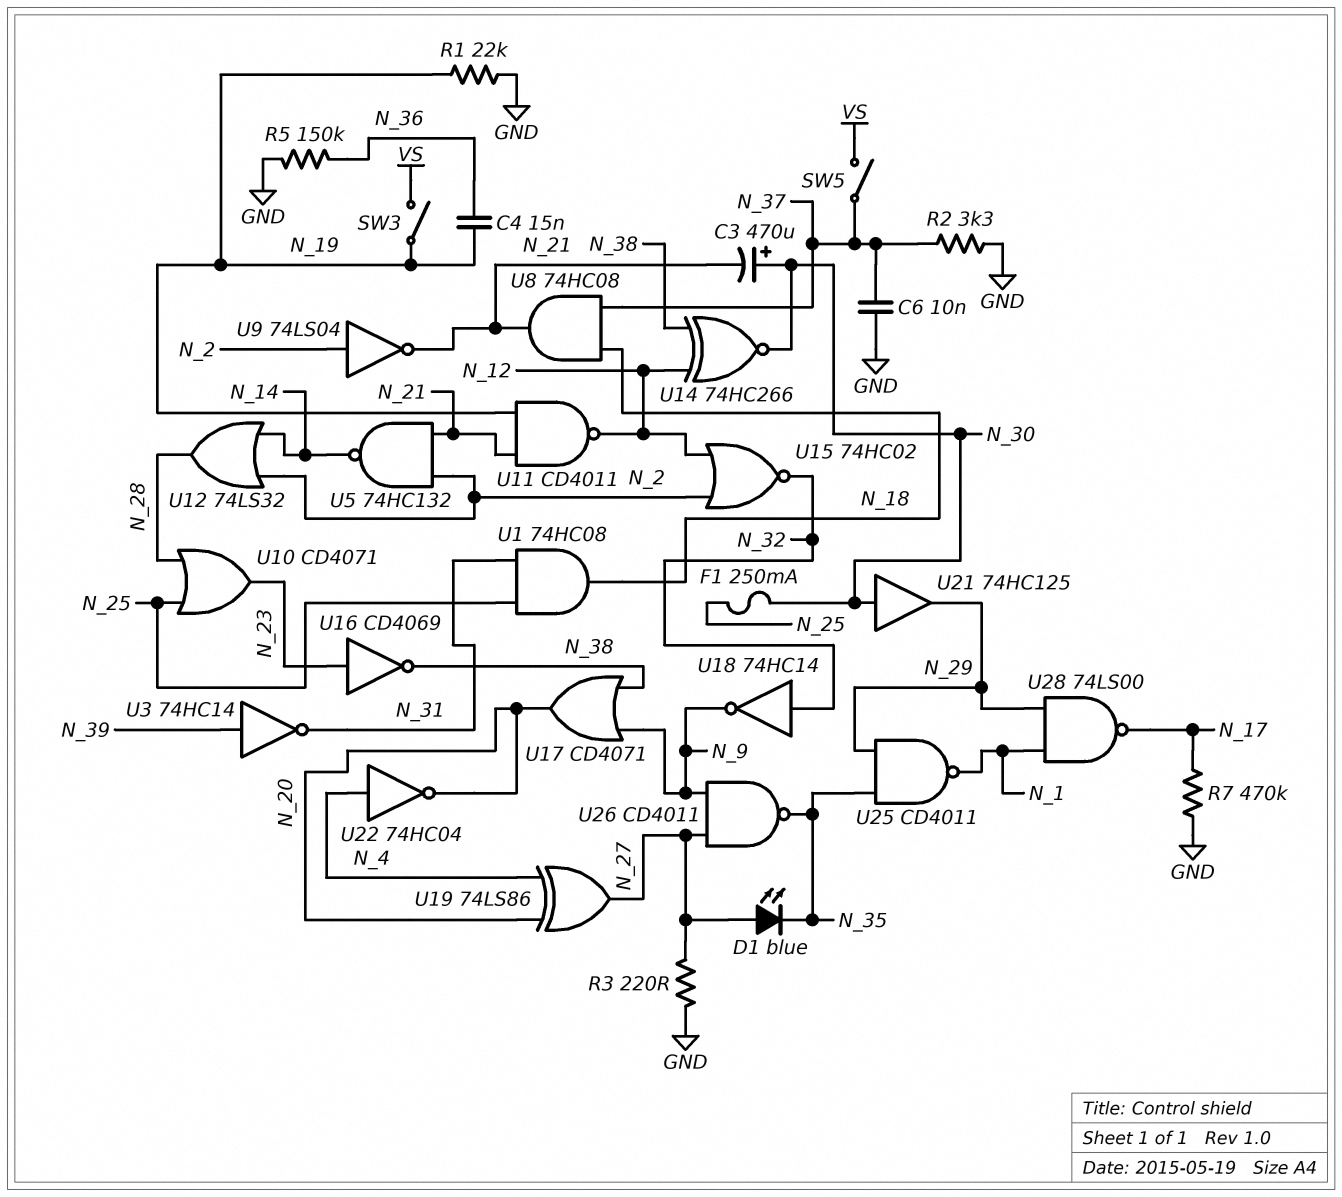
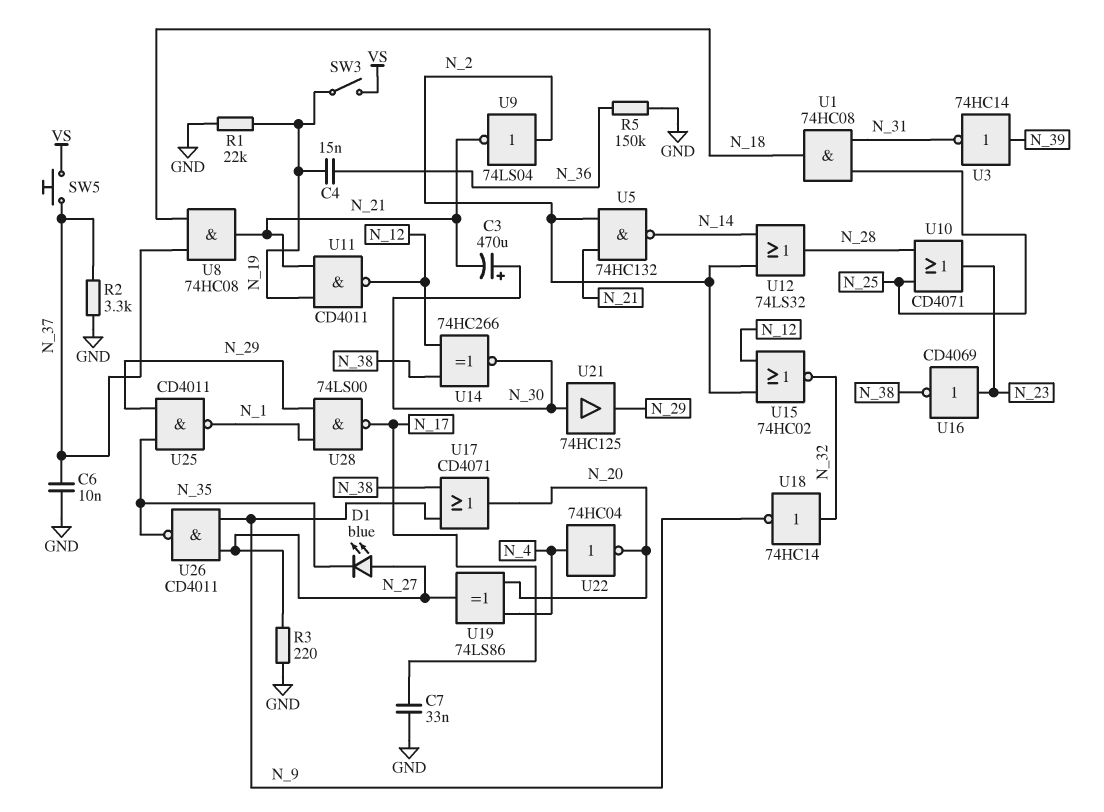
C7: none -> 33nF (GND, N_17)
F1: 250mA (N_25, N_30) -> none
R7: 470k (GND, N_17) -> none
SW5: switch (N_37, VS) -> button (N_37, VS)

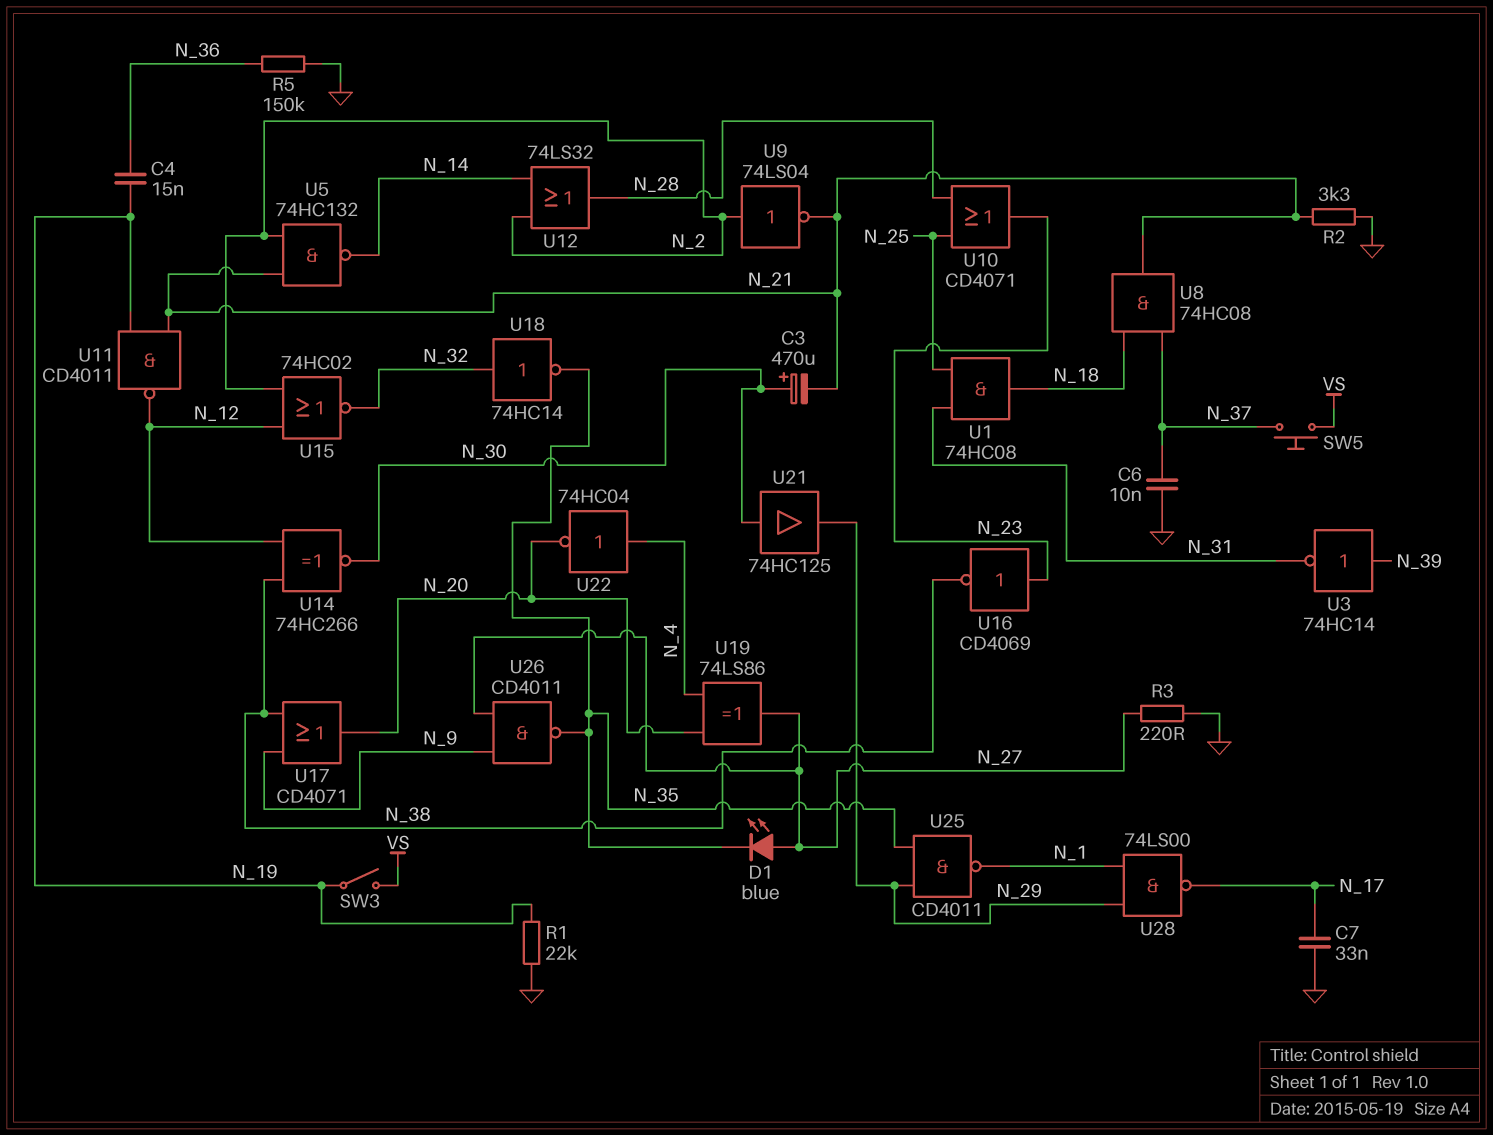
R2: 3.3k (GND, N_37) -> 3.3k (GND, N_21)
U18: NOT 74HC14 (in N_32, out N_9) -> NOT 74HC14 (in N_32, out N_35)

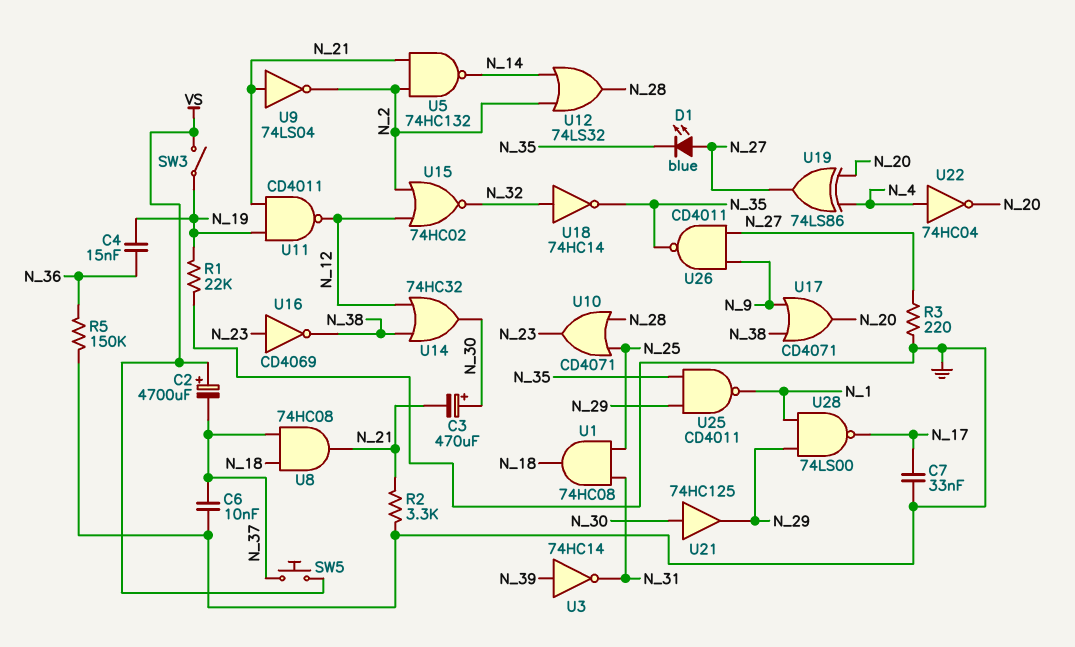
C2: none -> 4700uF (plus VS, minus N_37)
U9: NOT 74LS04 (in N_2, out N_21) -> NOT 74LS04 (in N_21, out N_2)
U14: XNOR 74HC266 (in N_12, in N_38, out N_30) -> OR 74HC32 (in N_12, in N_38, out N_30)

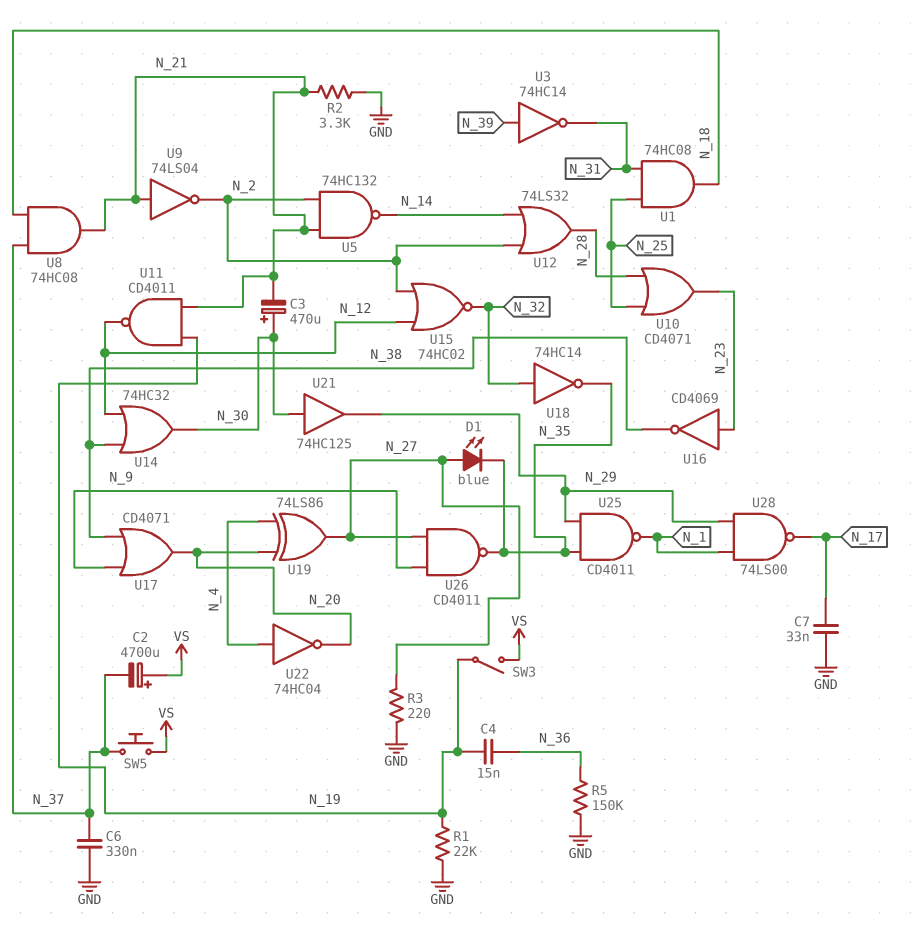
C6: 10nF (GND, N_37) -> 330nF (GND, N_37)

